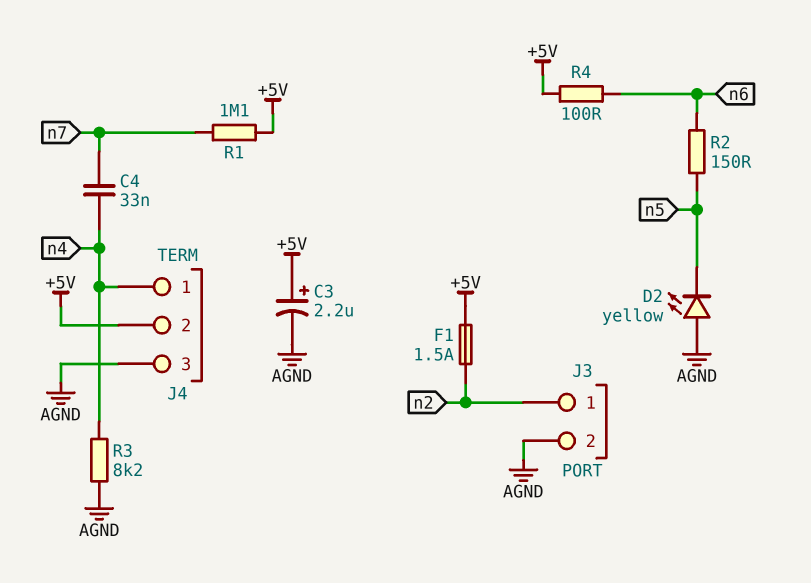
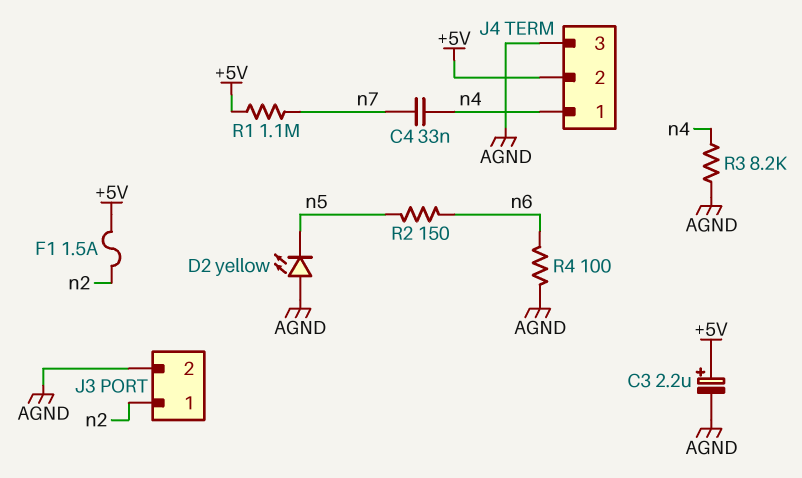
R4: 100 (+5V, n6) -> 100 (AGND, n6)

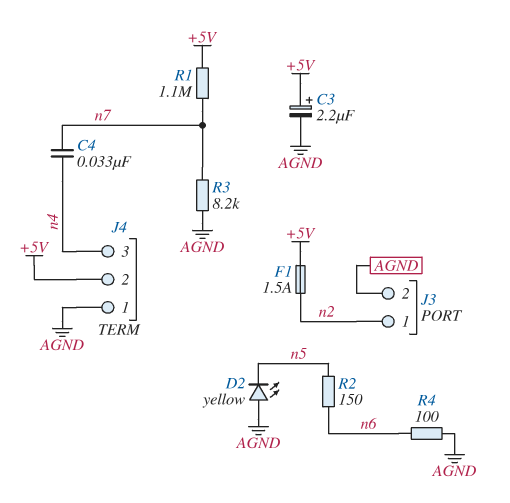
J4 pin 1: n4 -> AGND
J4 pin 3: AGND -> n4
R3: 8.2k (AGND, n4) -> 8.2k (AGND, n7)

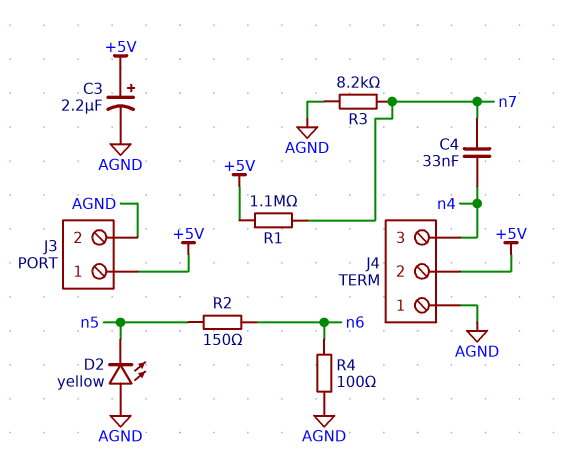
F1: 1.5A (+5V, n2) -> none
J3 pin 1: n2 -> +5V

